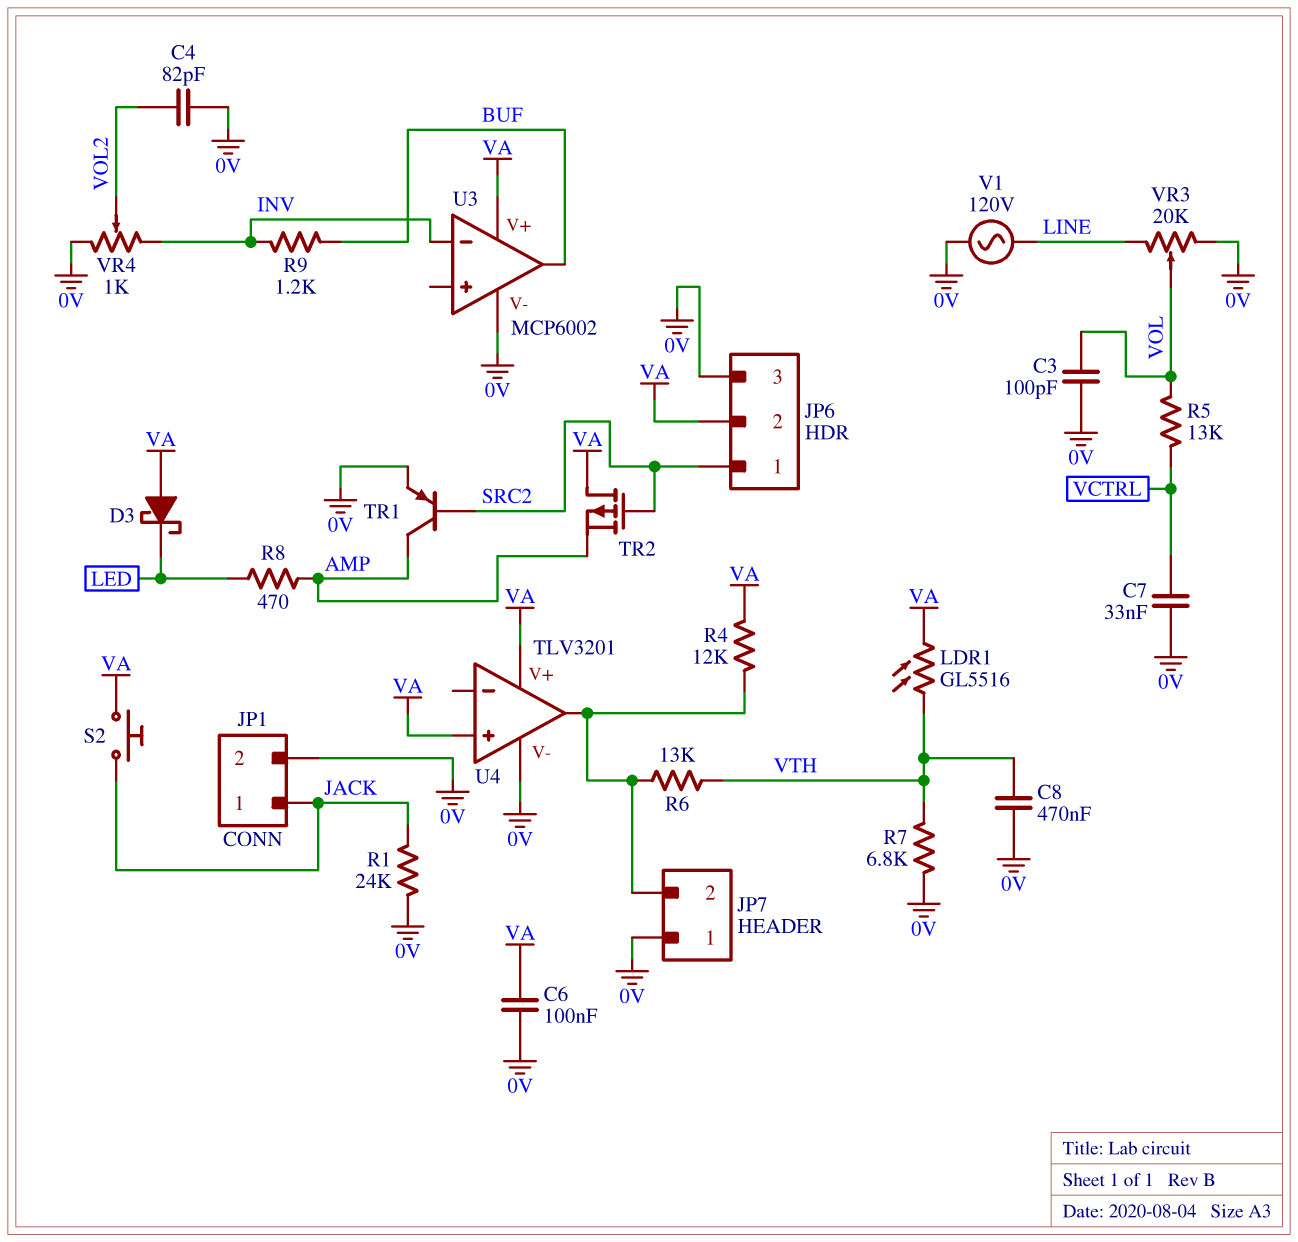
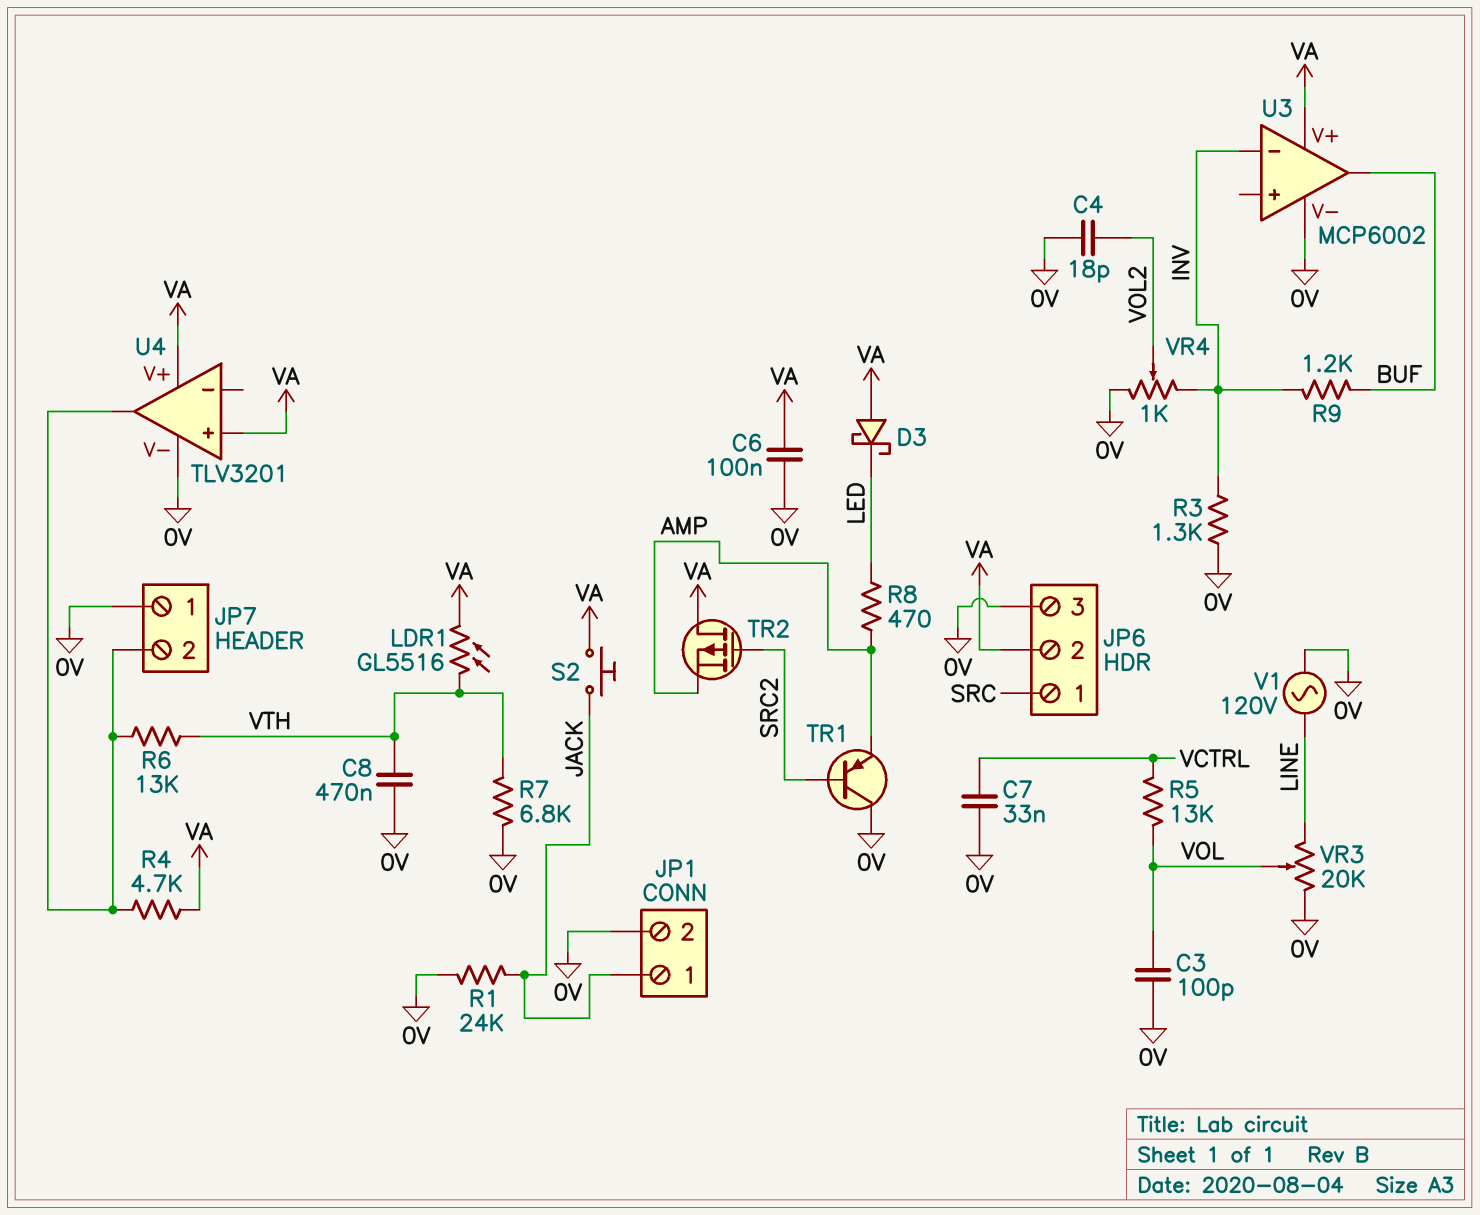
C4: 82pF (0V, VOL2) -> 18pF (0V, VOL2)
JP6 pin 1: SRC2 -> SRC
R3: none -> 1.3k (0V, INV)
R4: 12k (JP7/2, VA) -> 4.7k (JP7/2, VA)
TR1: PNP (B SRC2, C AMP, E 0V) -> PNP (B SRC2, C 0V, E AMP)

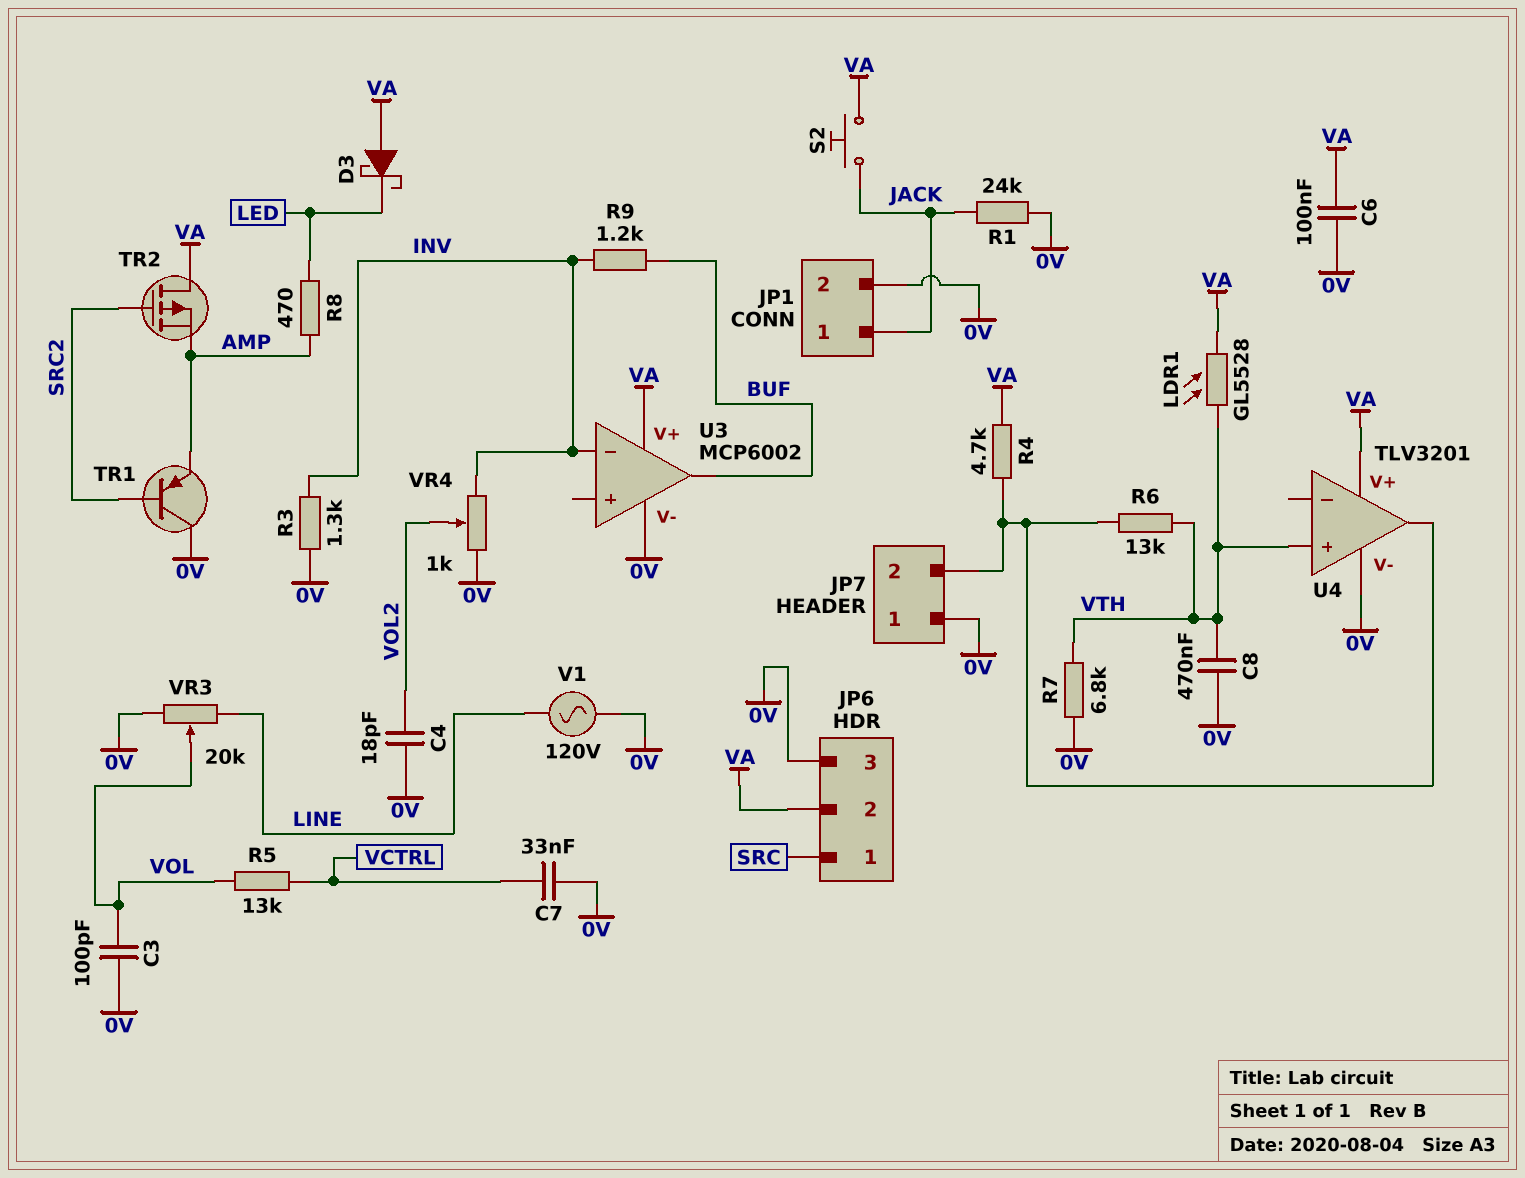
LDR1: GL5516 (VA, VTH) -> GL5528 (VA, VTH)
U4 pin in+: VA -> VTH

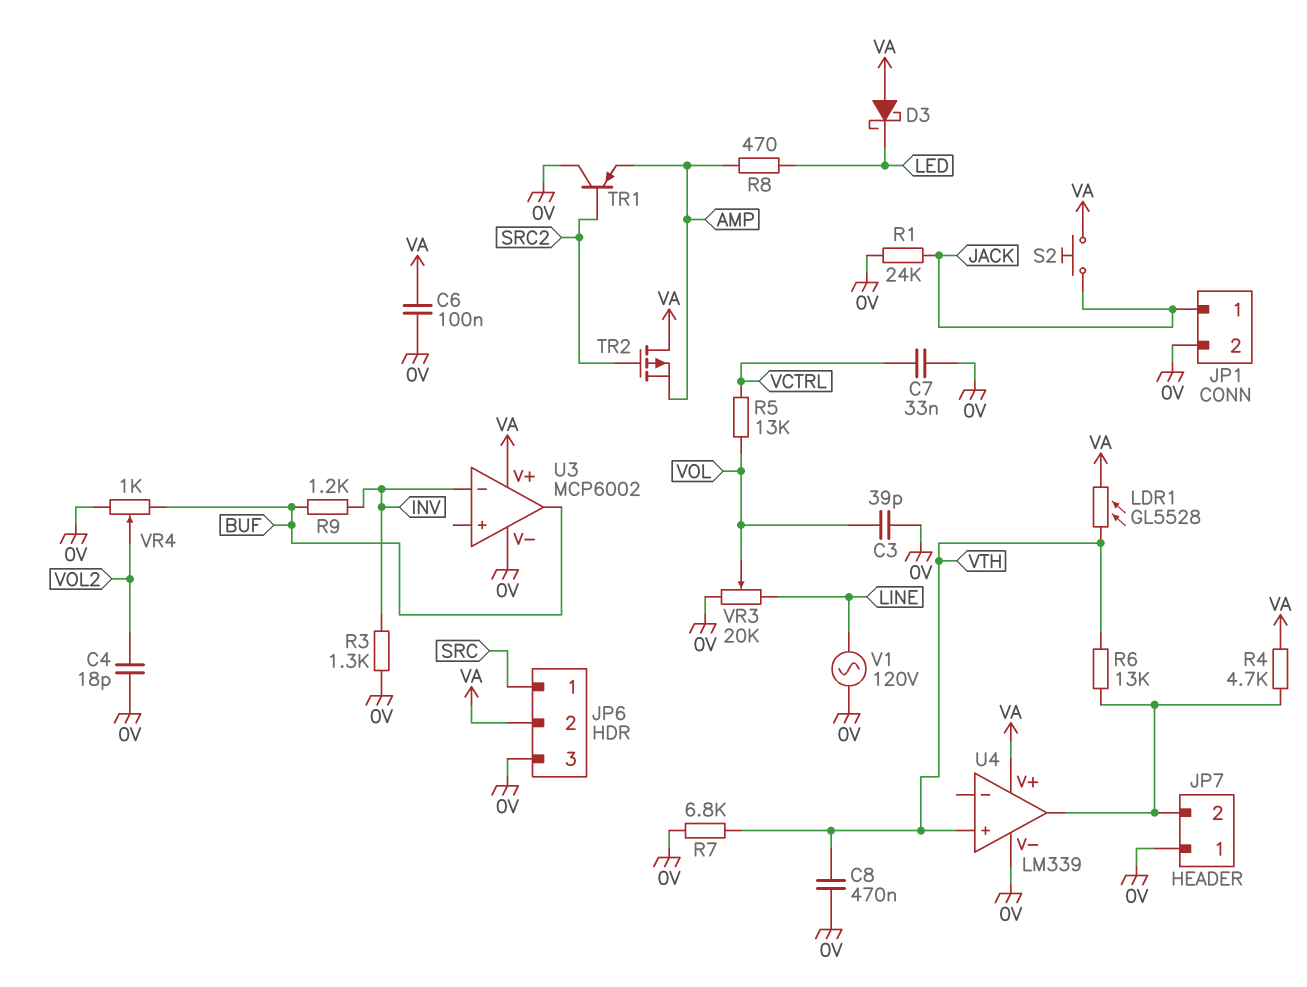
C3: 100pF (0V, VOL) -> 39pF (0V, VOL)
U4: TLV3201 -> LM339
VR4: 1k (0V, INV, wiper VOL2) -> 1k (0V, BUF, wiper VOL2)

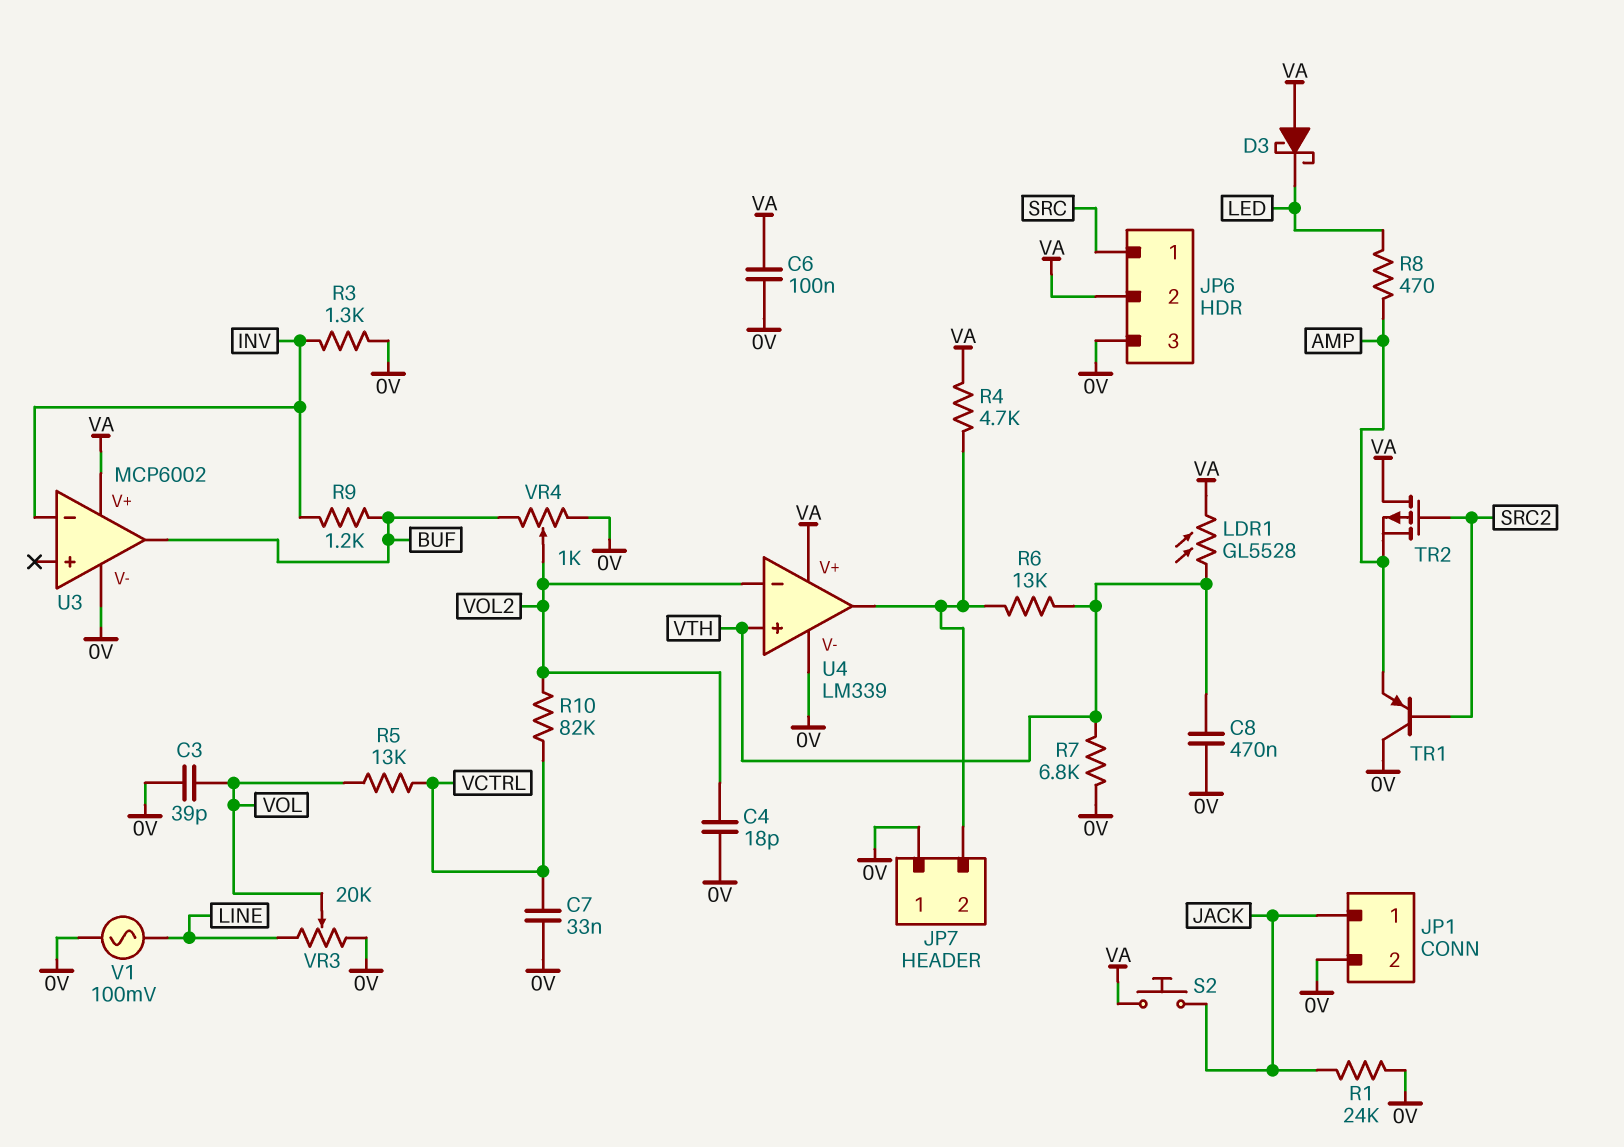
R10: none -> 82k (VCTRL, VOL2)
U4 pin in-: none -> VOL2
V1: AC 120V (0V, LINE) -> AC 100mV (0V, LINE)

